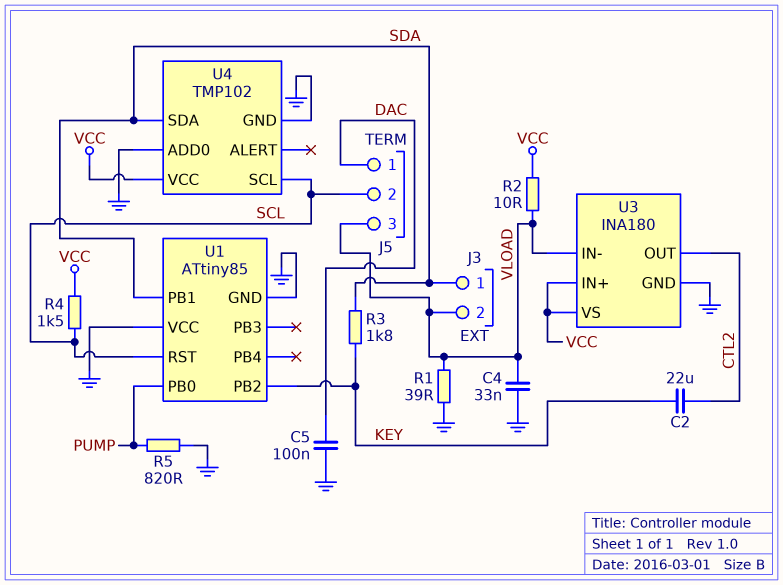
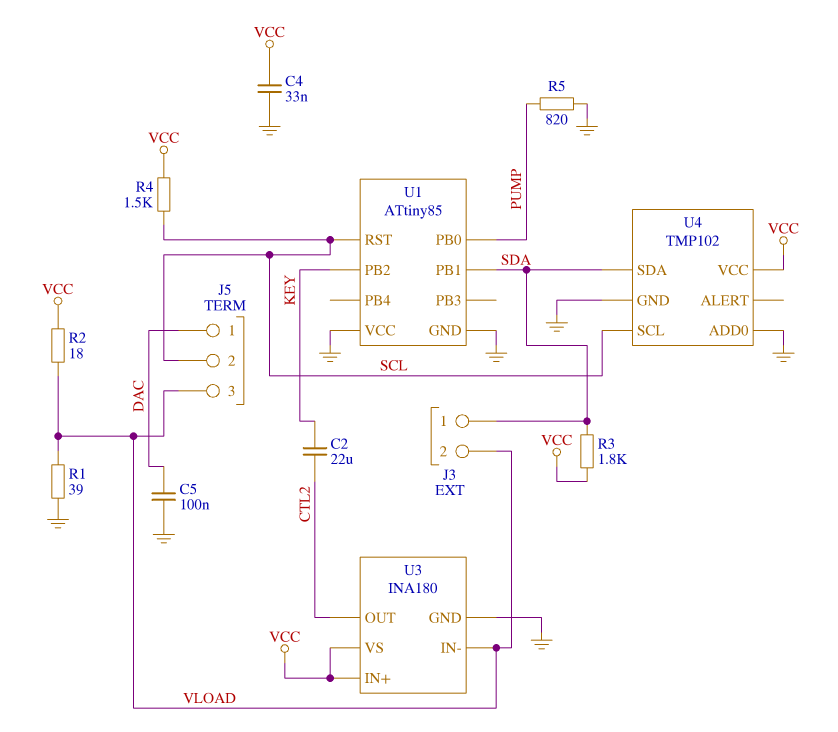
C4: 33nF (GND, VLOAD) -> 33nF (GND, VCC)
R2: 10 (VCC, VLOAD) -> 18 (VCC, VLOAD)
R3: 1.8k (KEY, SDA) -> 1.8k (SDA, VCC)

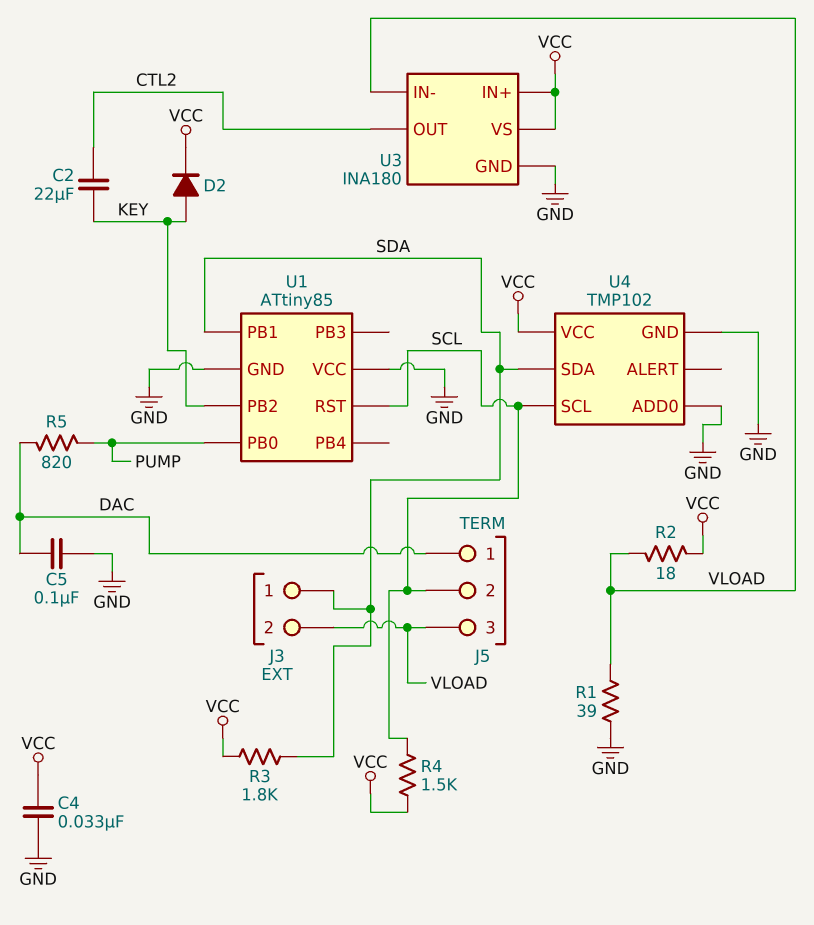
D2: none -> diode (A KEY, K VCC)
R5: 820 (GND, PUMP) -> 820 (DAC, PUMP)

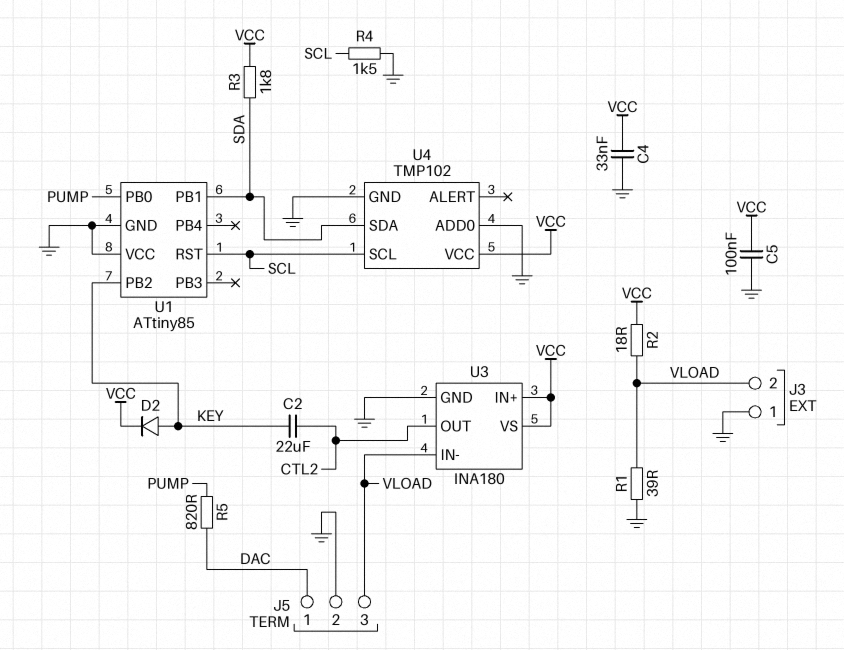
C5: 100nF (DAC, GND) -> 100nF (GND, VCC)
J3 pin 1: SDA -> GND
J5 pin 2: SCL -> GND
R4: 1.5k (SCL, VCC) -> 1.5k (GND, SCL)

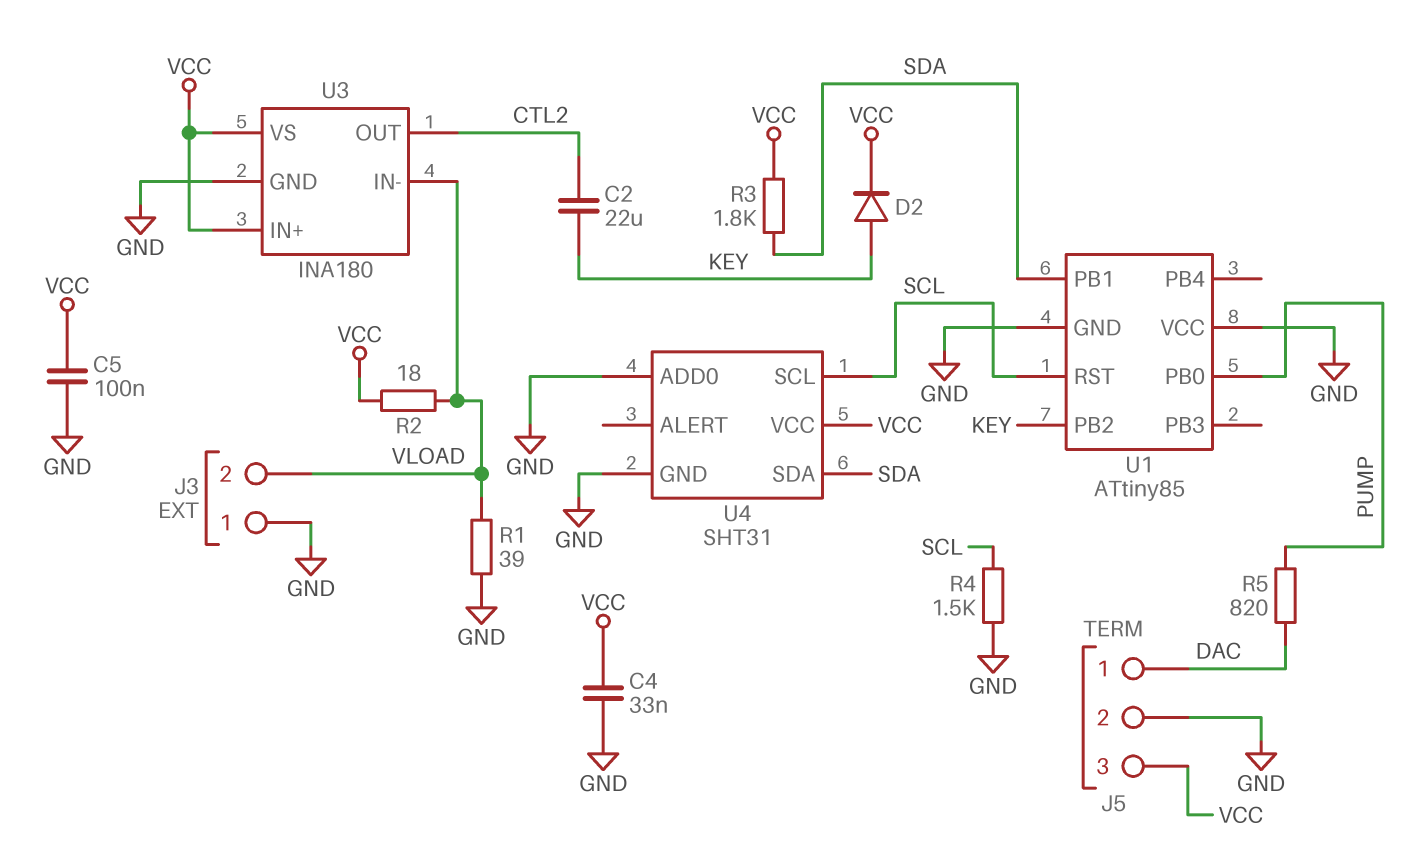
J5 pin 3: VLOAD -> VCC
U4: TMP102 -> SHT31

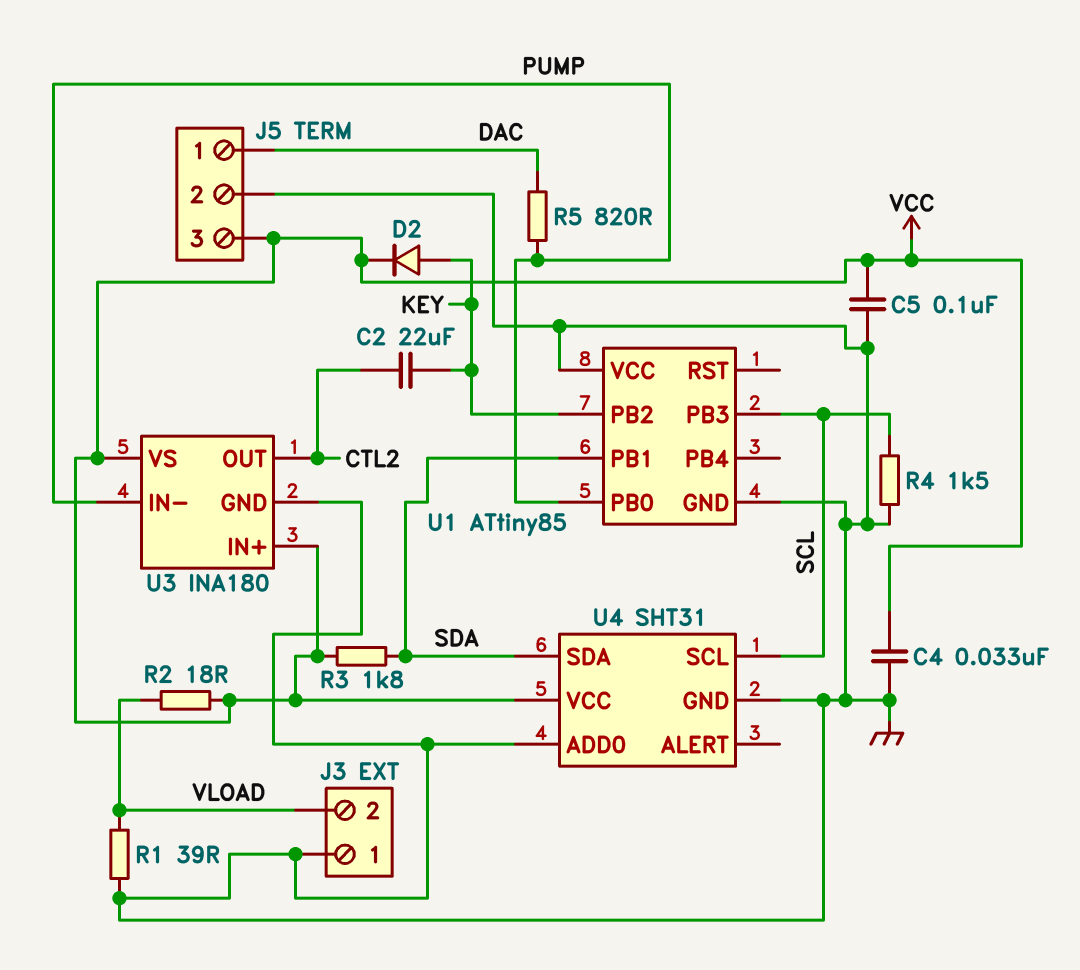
U1 pin PB3: none -> SCL
U1 pin RST: SCL -> none
U3 pin IN-: VLOAD -> PUMP

